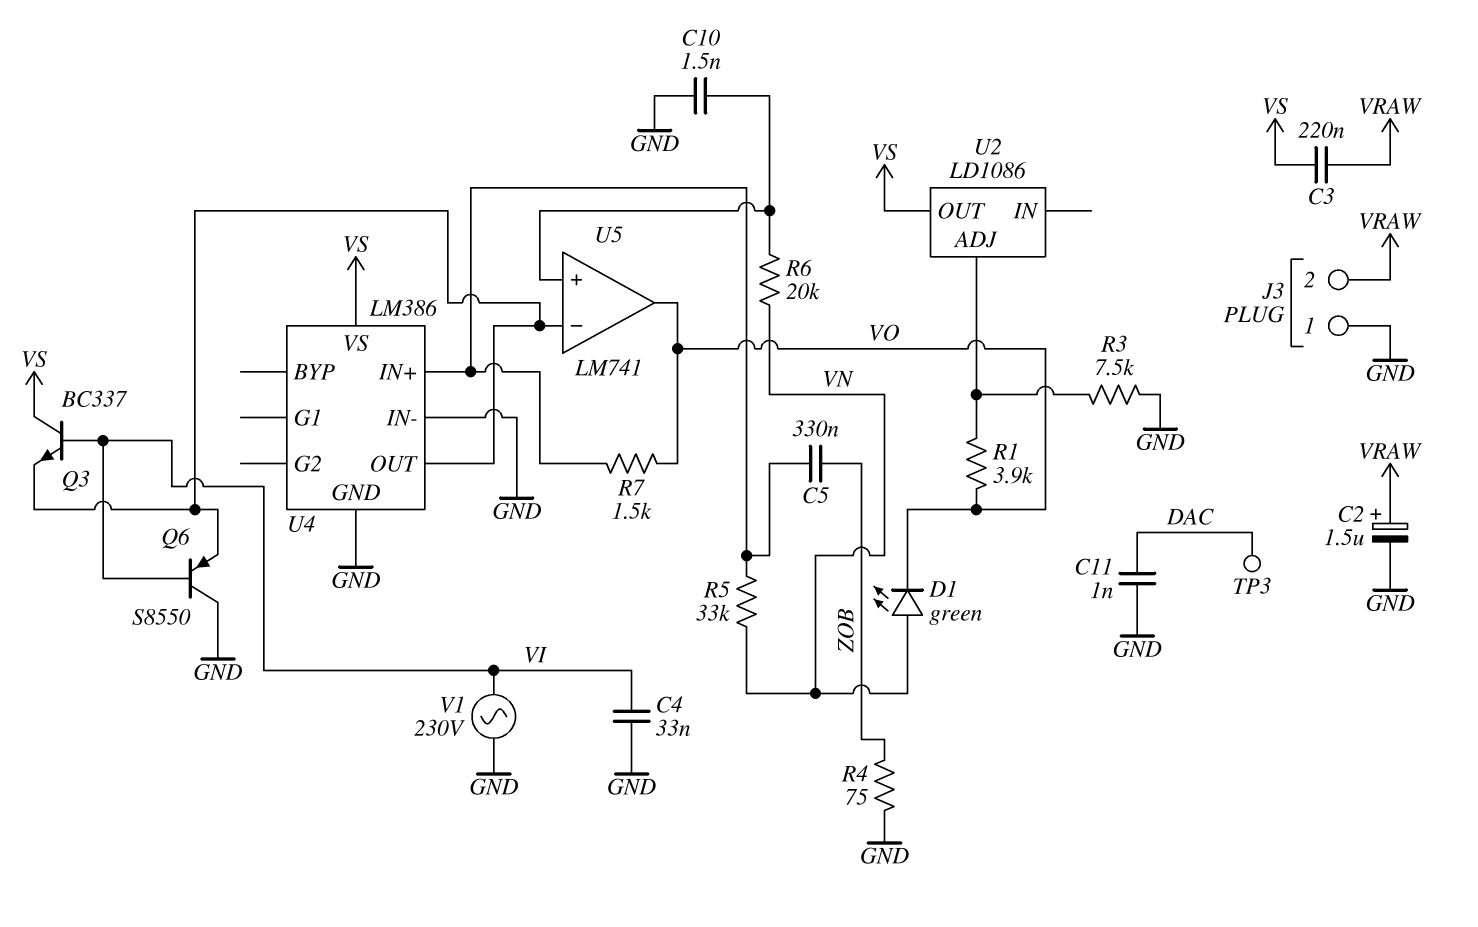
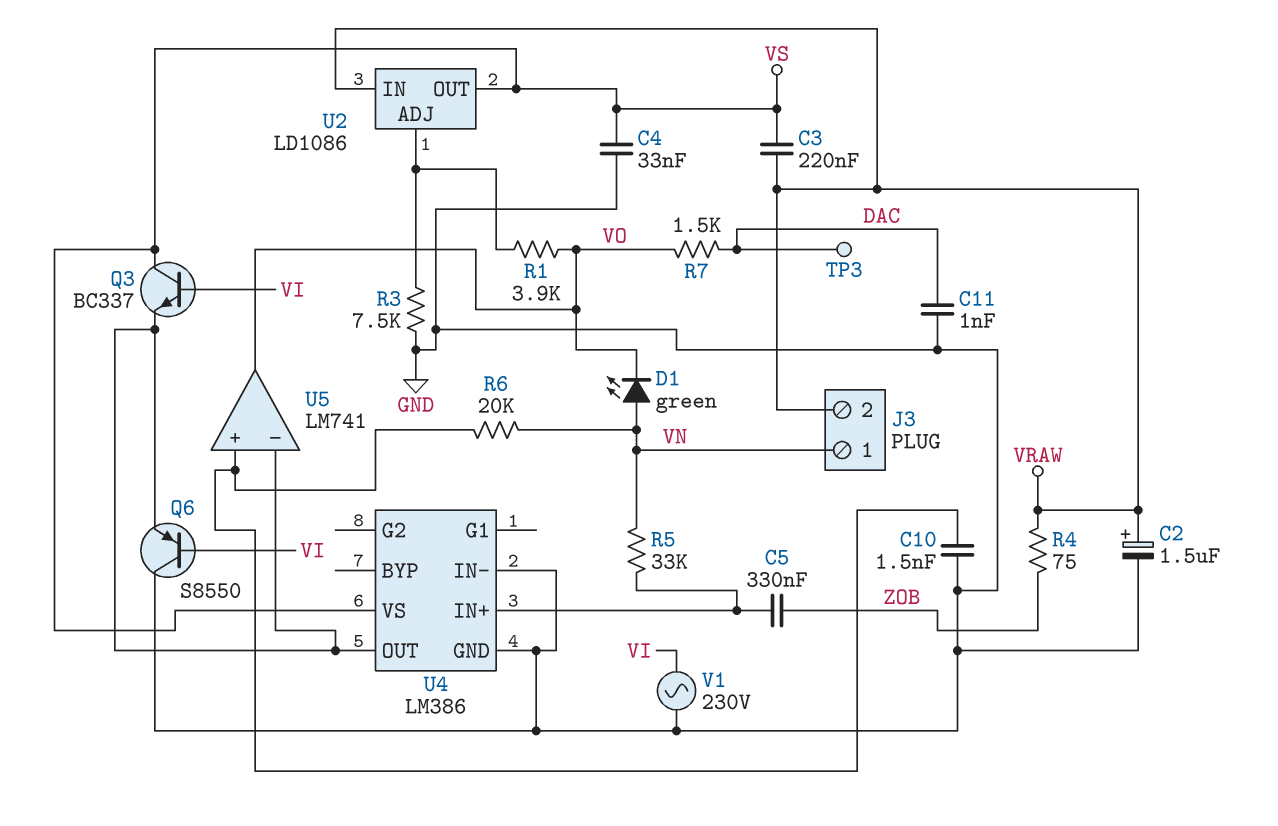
C4: 33nF (GND, VI) -> 33nF (GND, VS)
J3 pin 1: GND -> VN
R4: 75 (GND, ZOB) -> 75 (VRAW, ZOB)
R7: 1.5k (U4/IN+, VO) -> 1.5k (DAC, VO)
U2 pin IN: none -> VRAW

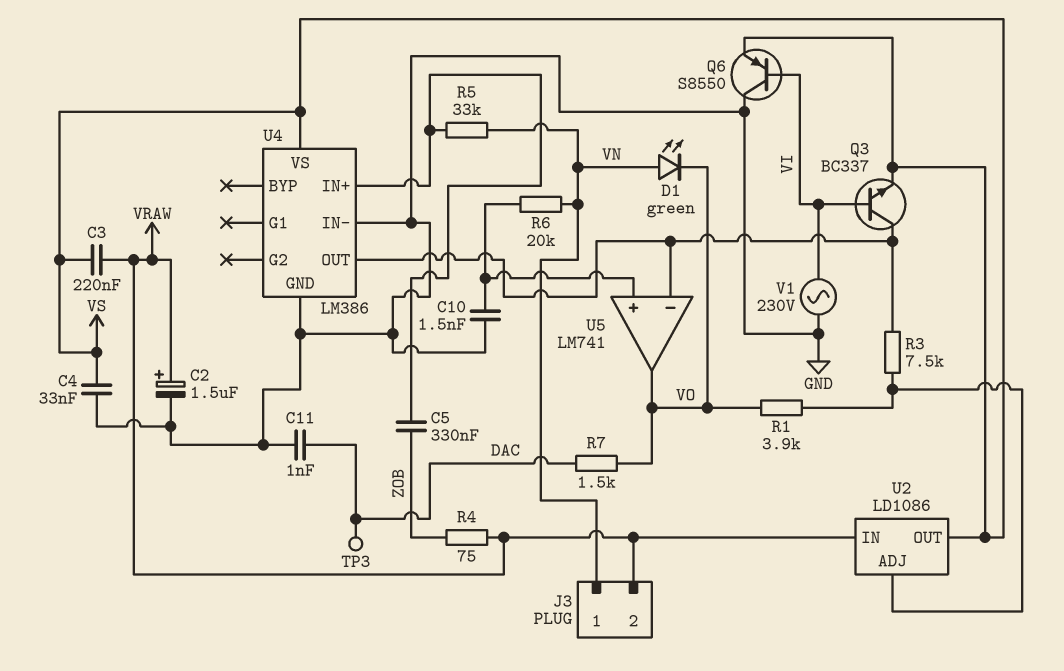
Q3: NPN BC337 (B VI, C VS, E U4/OUT) -> NPN BC337 (B VI, C U4/OUT, E VS)
Q6: PNP S8550 (B VI, C GND, E U4/OUT) -> PNP S8550 (B VI, C GND, E VS)
R3: 7.5k (GND, U2/ADJ) -> 7.5k (U2/ADJ, U4/OUT)

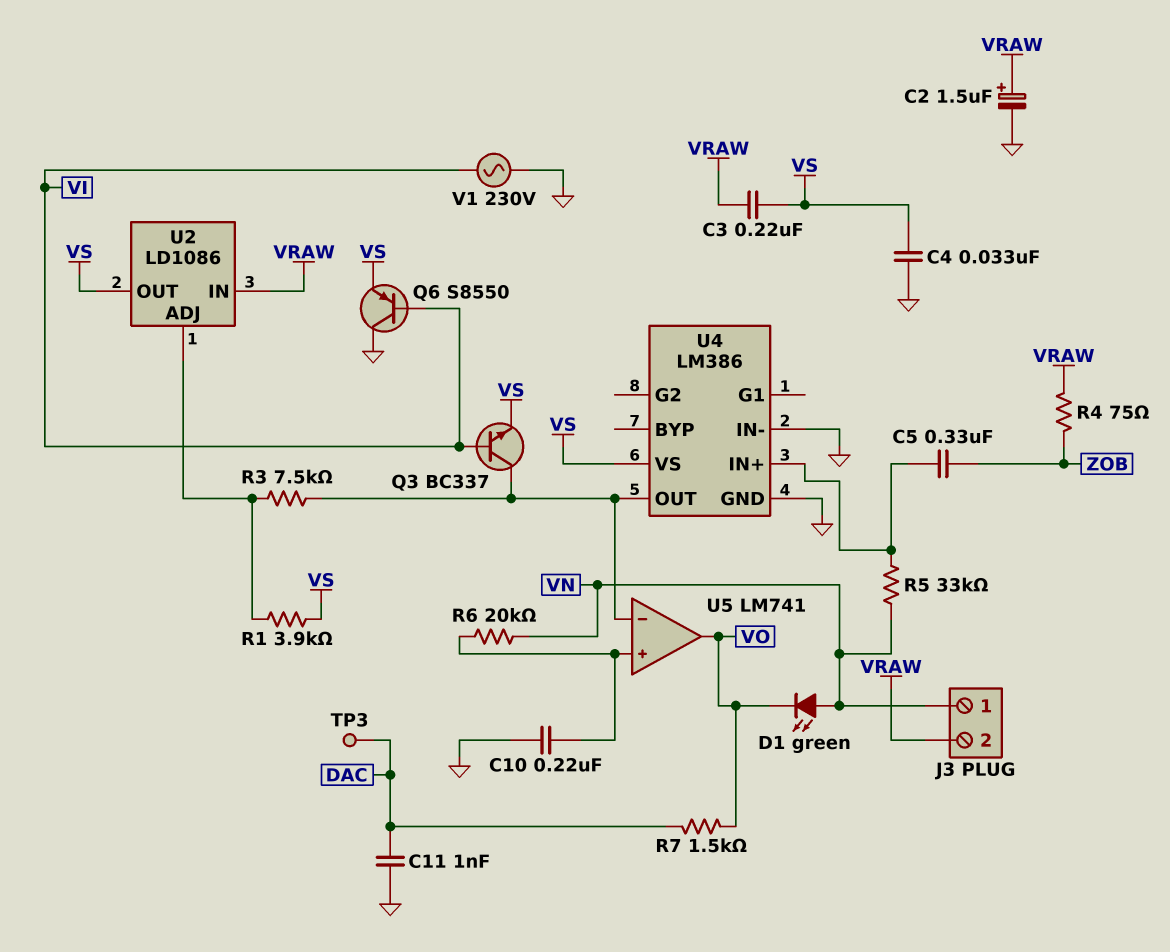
C10: 1.5nF (GND, U5/in+) -> 220nF (GND, U5/in+)
R1: 3.9k (U2/ADJ, VO) -> 3.9k (U2/ADJ, VS)

